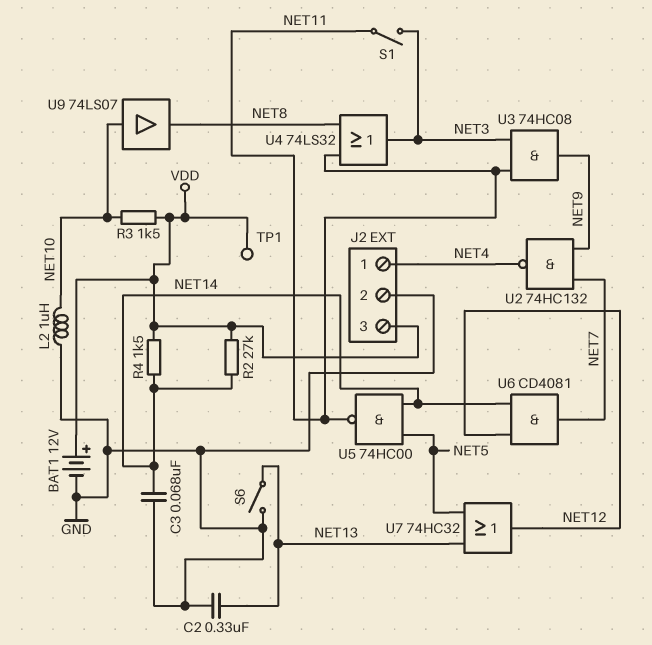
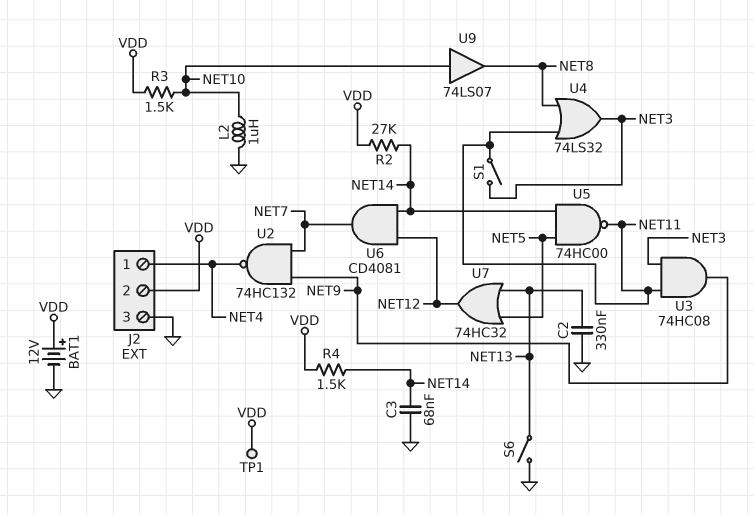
J2 pin 2: GND -> VDD
J2 pin 3: VDD -> GND

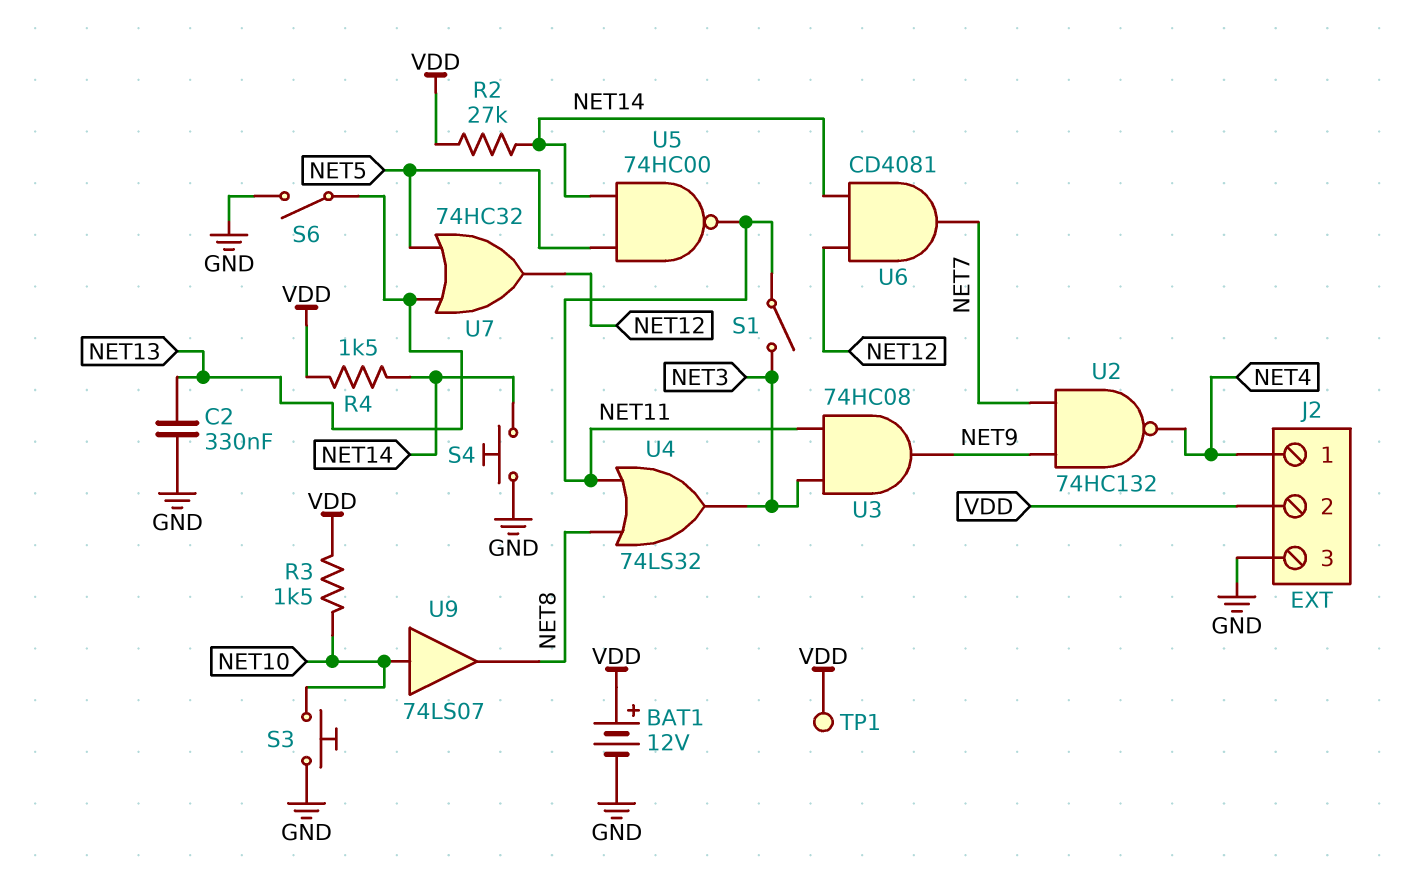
C3: 68nF (GND, NET14) -> none
L2: 1uH (GND, NET10) -> none
S3: none -> button (GND, NET10)
S4: none -> button (GND, NET14)

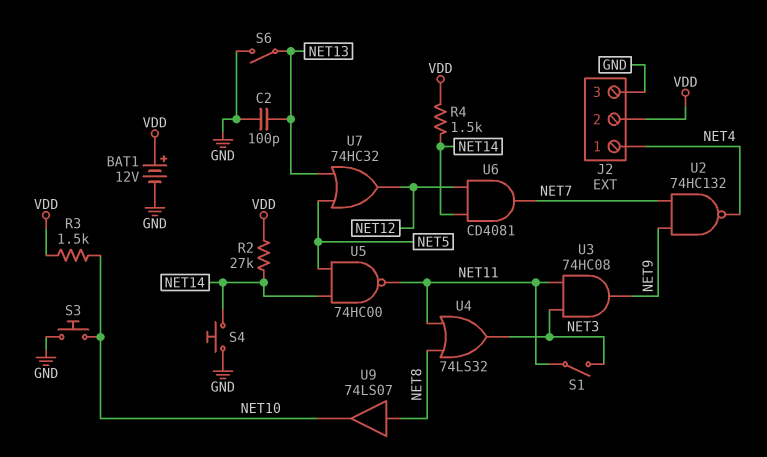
C2: 330nF (GND, NET13) -> 100pF (GND, NET13)
TP1: test point (VDD) -> none
U9: buffer 74LS07 (in NET10, out NET8) -> buffer 74LS07 (in NET8, out NET10)

